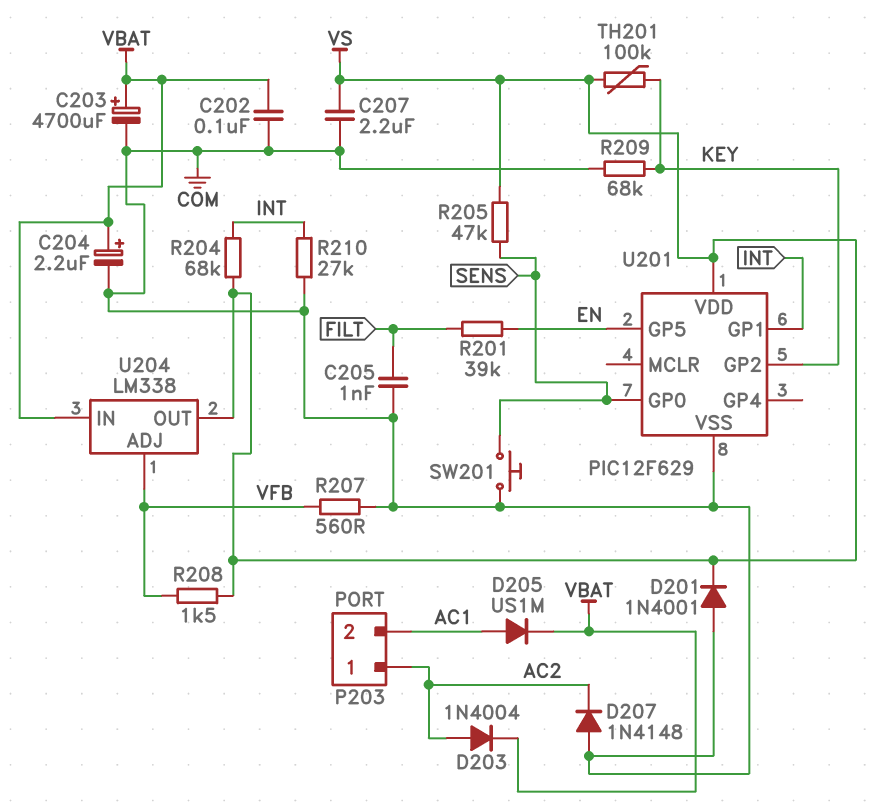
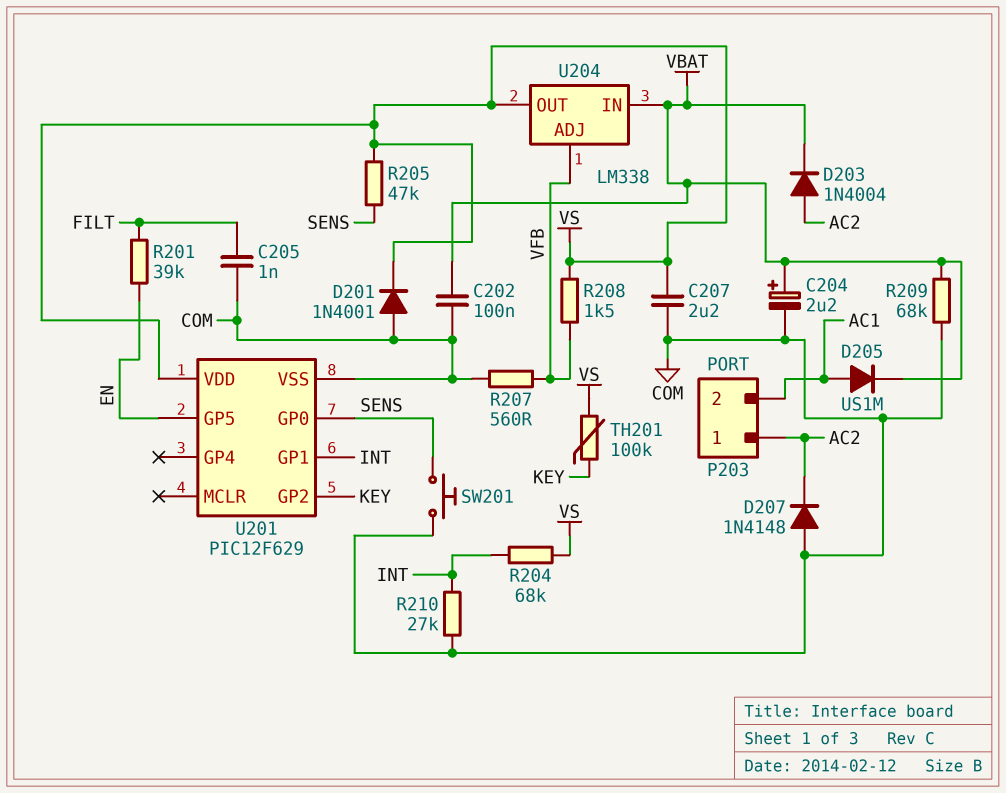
C203: 4700uF (plus VBAT, minus COM) -> none
R209: 68k (COM, KEY) -> 68k (COM, VBAT)

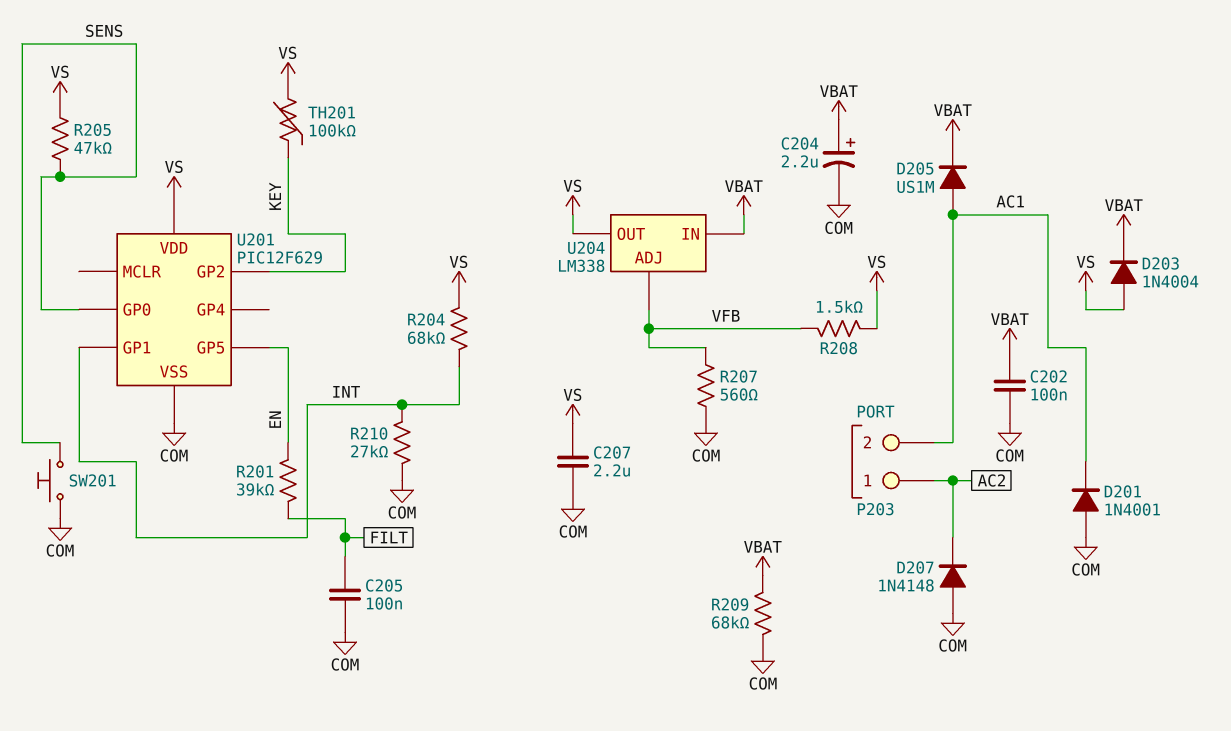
C205: 1nF (COM, FILT) -> 100nF (COM, FILT)
D201: diode 1N4001 (A COM, K VS) -> diode 1N4001 (A COM, K AC1)
D203: diode 1N4004 (A AC2, K VBAT) -> diode 1N4004 (A VS, K VBAT)

